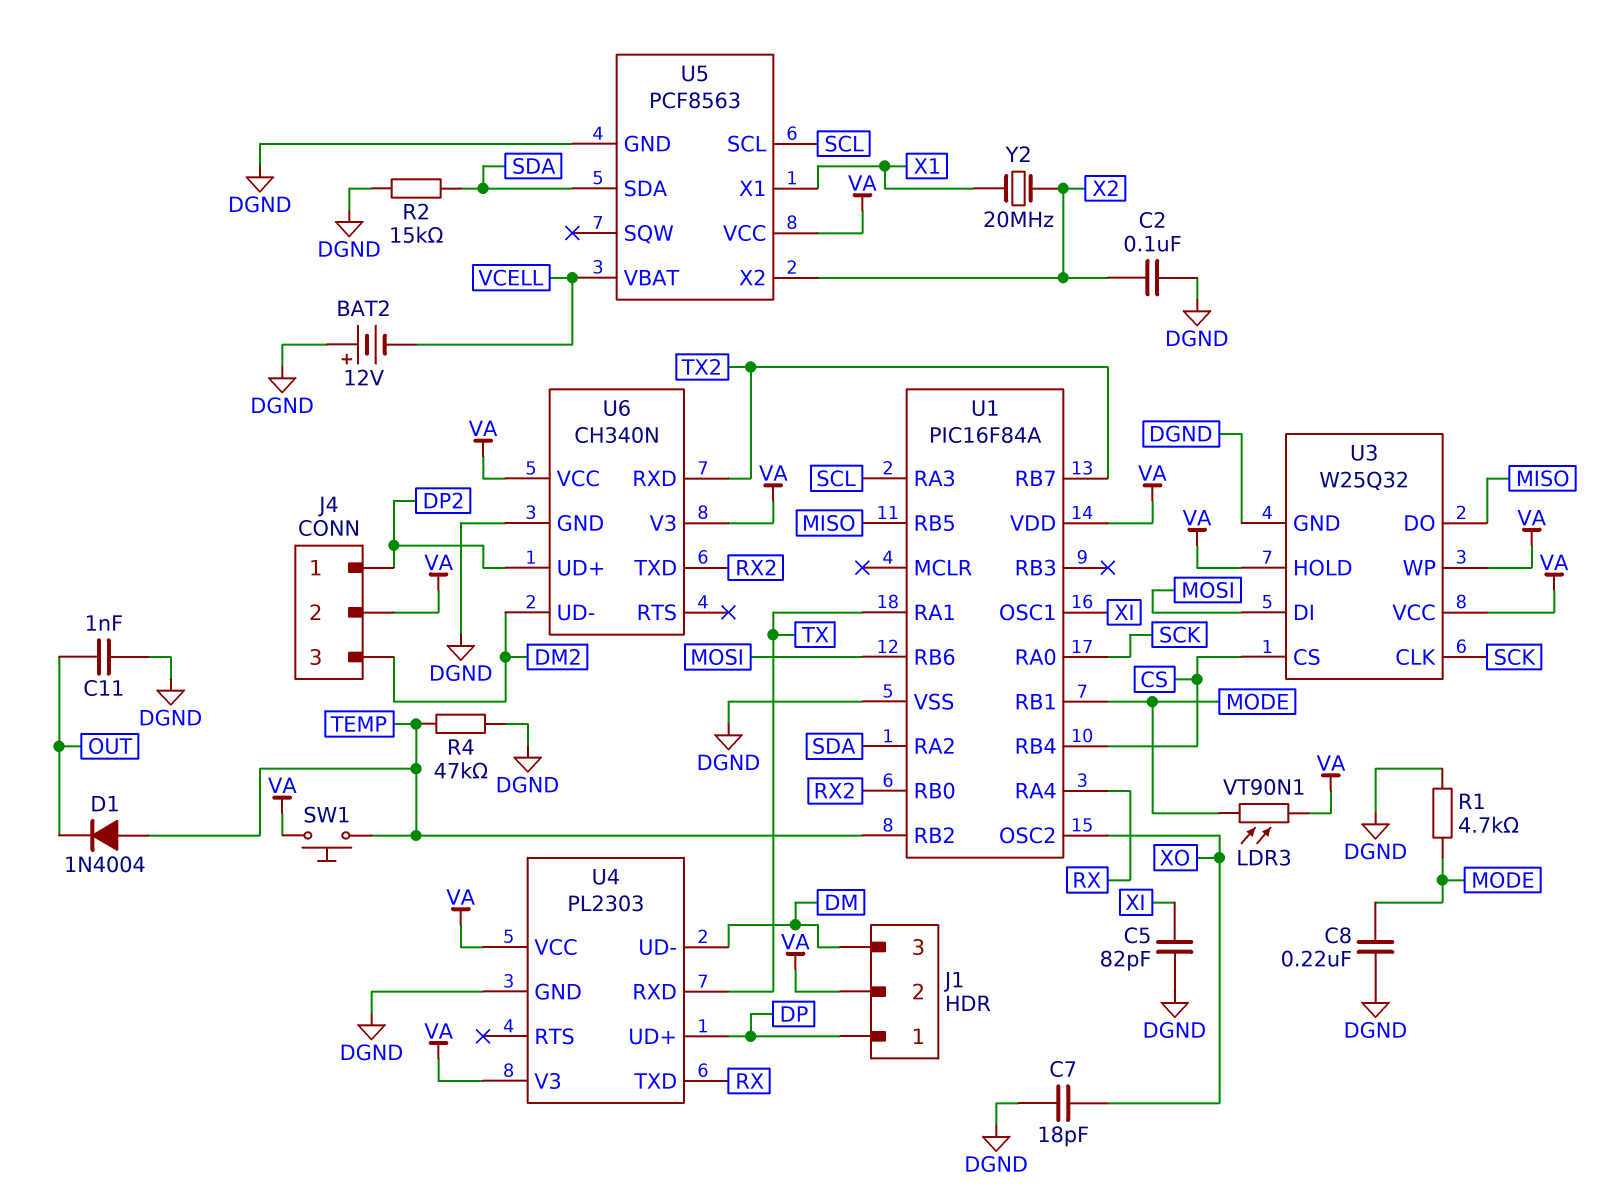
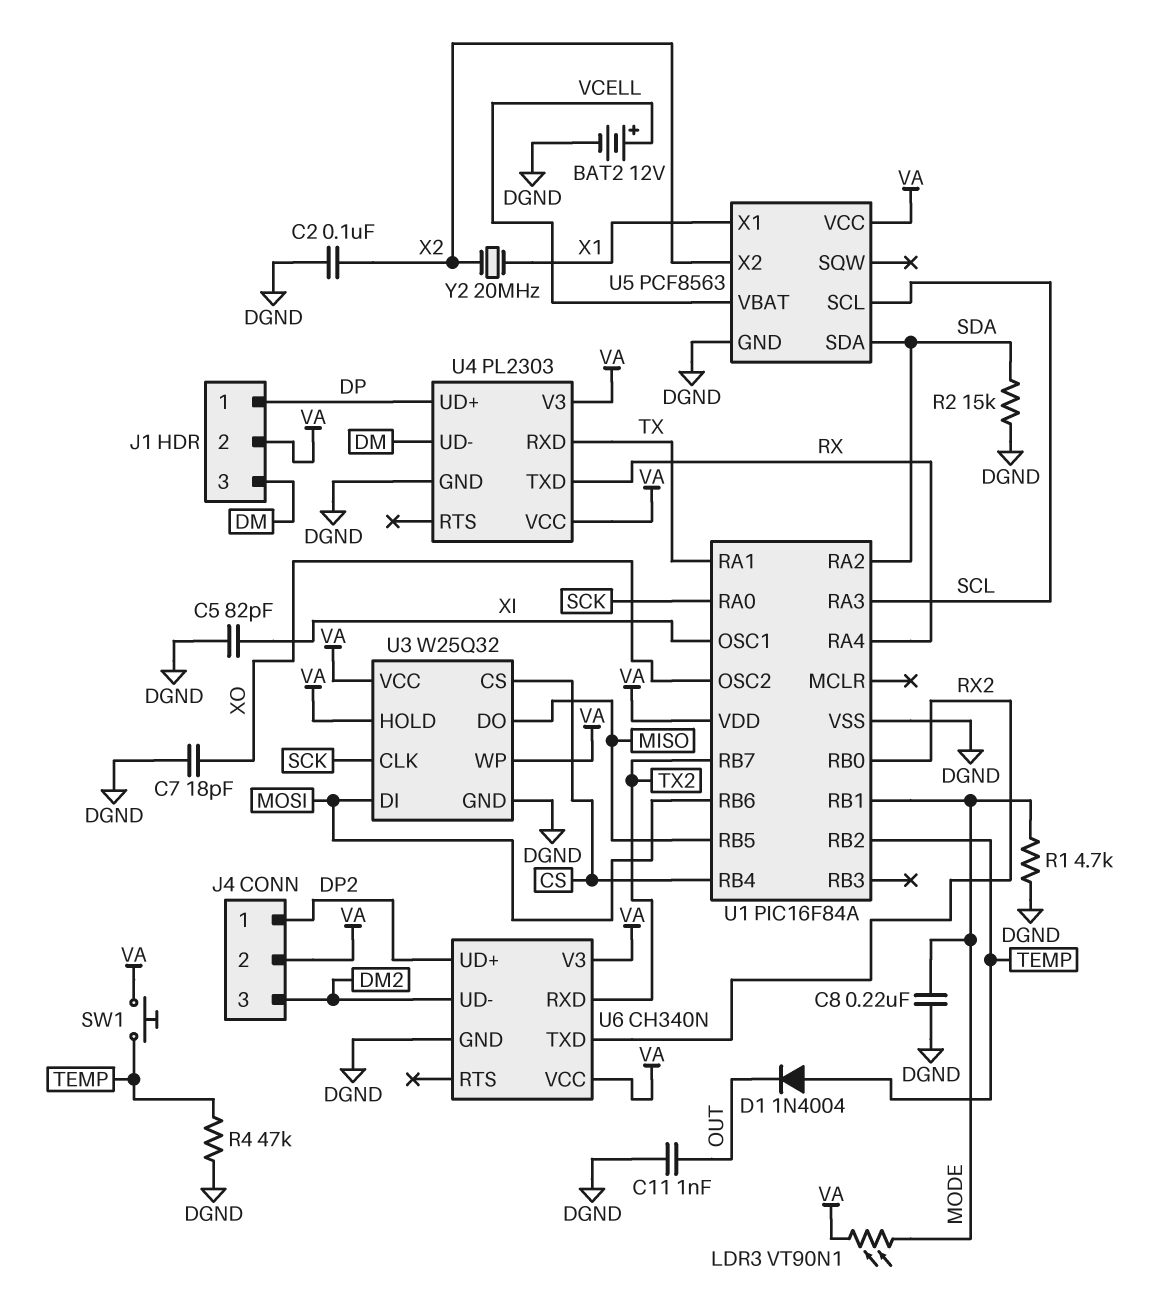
BAT2: 12V (plus DGND, minus VCELL) -> 12V (plus VCELL, minus DGND)

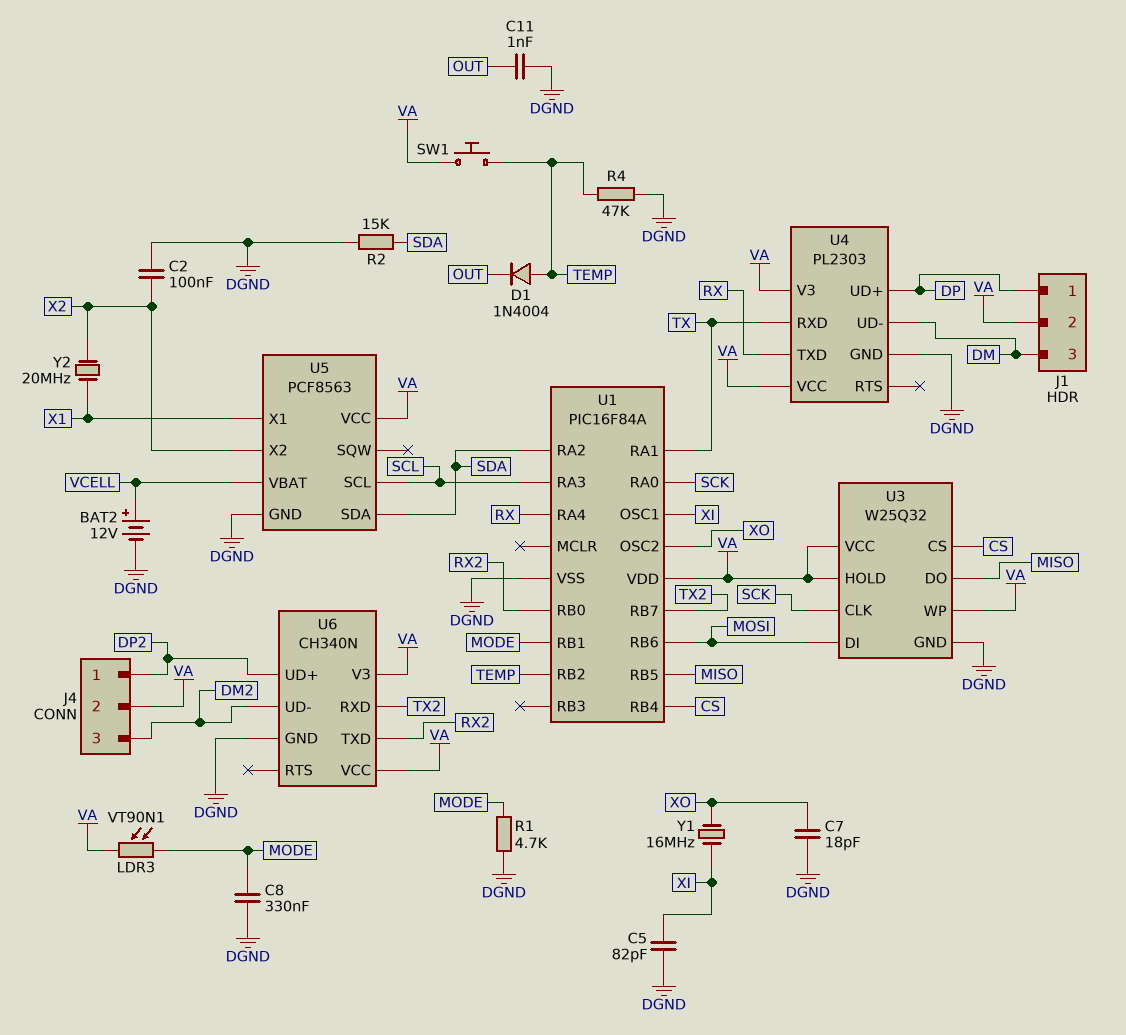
C8: 220nF (DGND, MODE) -> 330nF (DGND, MODE)
Y1: none -> 16MHz (XI, XO)

